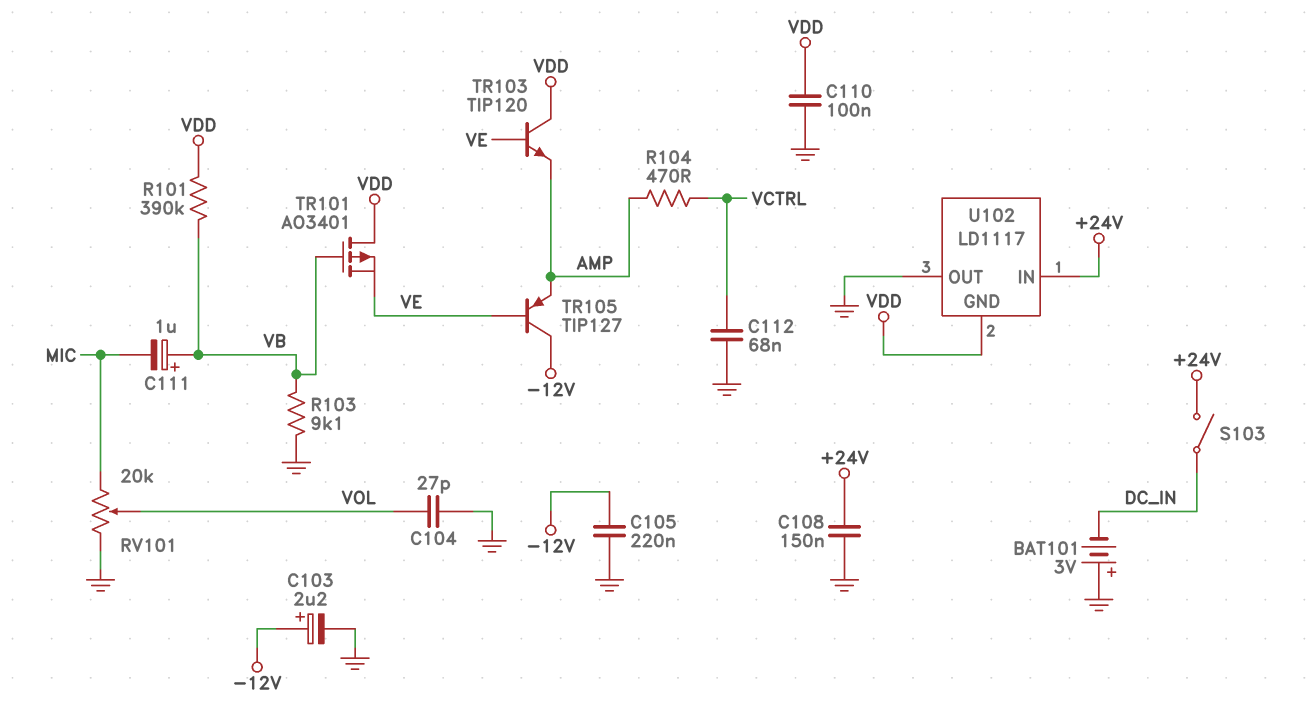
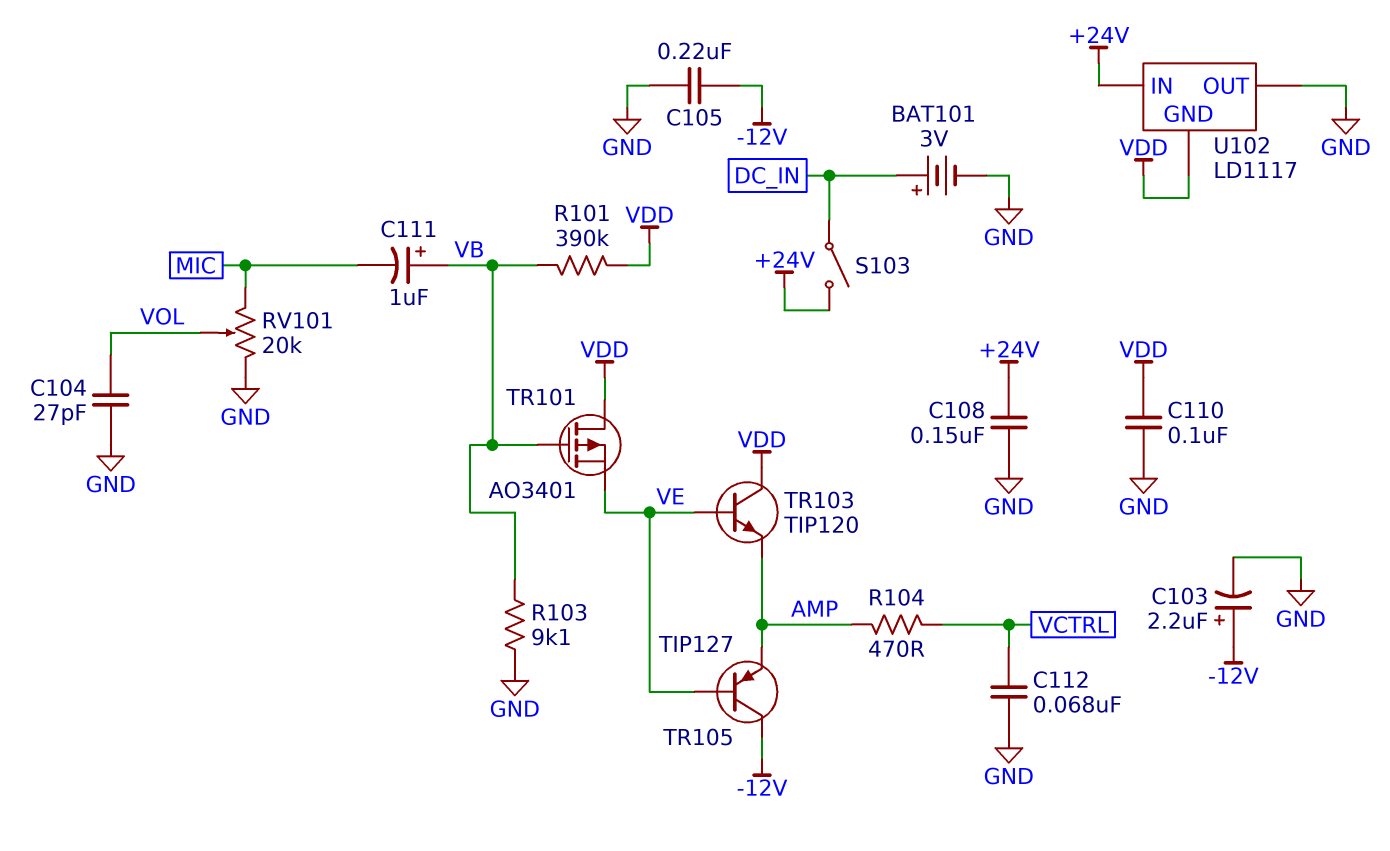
BAT101: 3V (plus GND, minus DC_IN) -> 3V (plus DC_IN, minus GND)

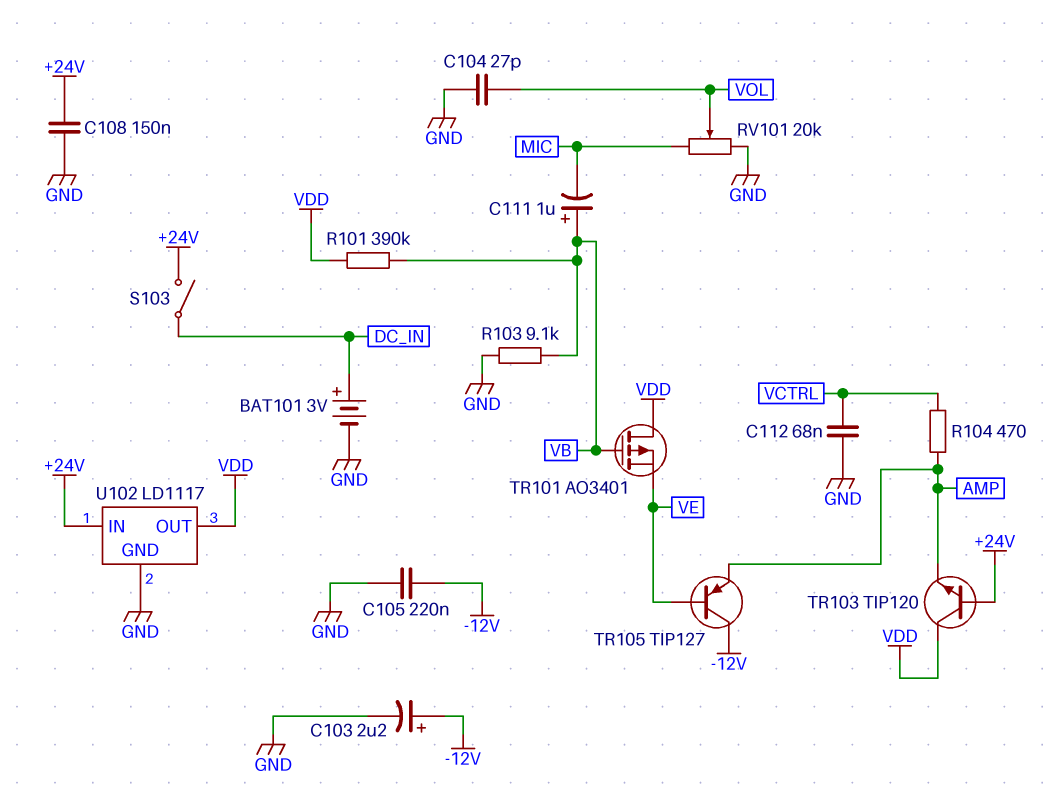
C110: 100nF (GND, VDD) -> none
TR103: NPN TIP120 (B VE, C VDD, E AMP) -> NPN TIP120 (B +24V, C VDD, E AMP)
U102 pin GND: VDD -> GND
U102 pin OUT: GND -> VDD

